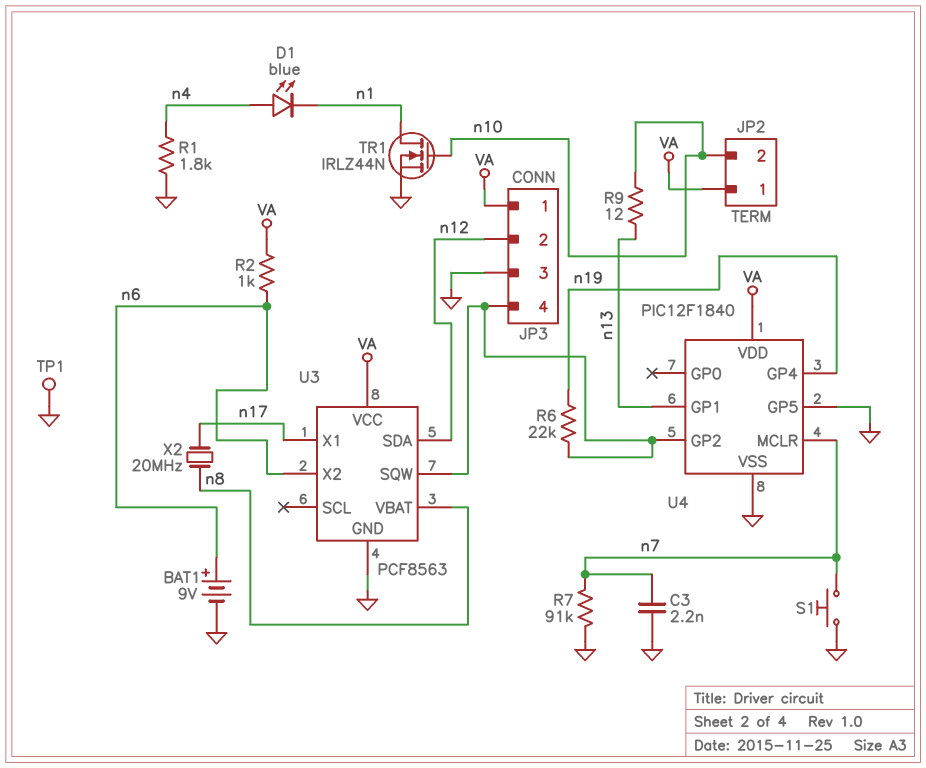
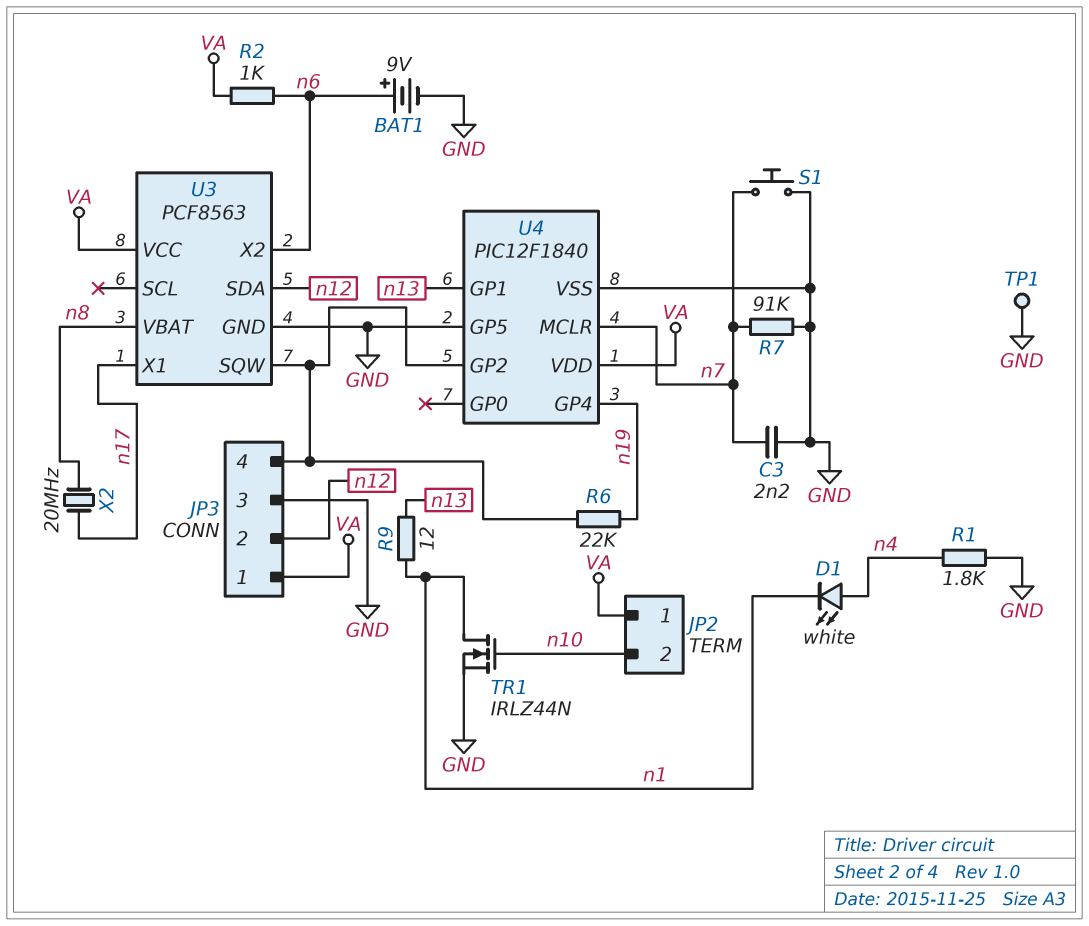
D1: LED blue (A n4, K n1) -> LED white (A n4, K n1)
R9: 12 (n10, n13) -> 12 (n1, n13)

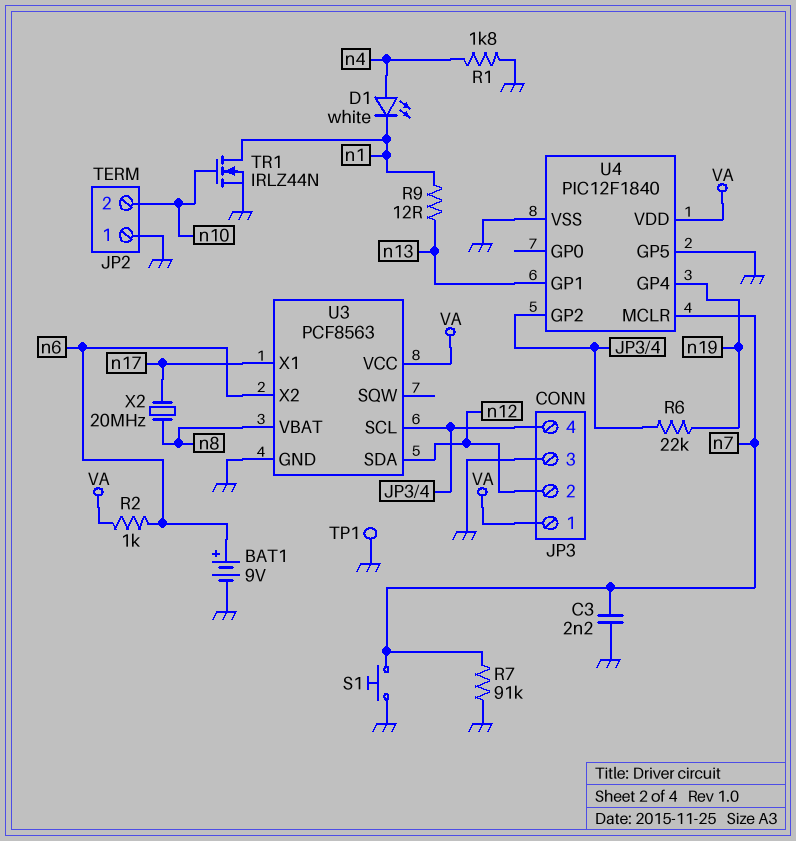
JP2 pin 1: VA -> GND
U3 pin SCL: none -> JP3/4
U3 pin SQW: JP3/4 -> none

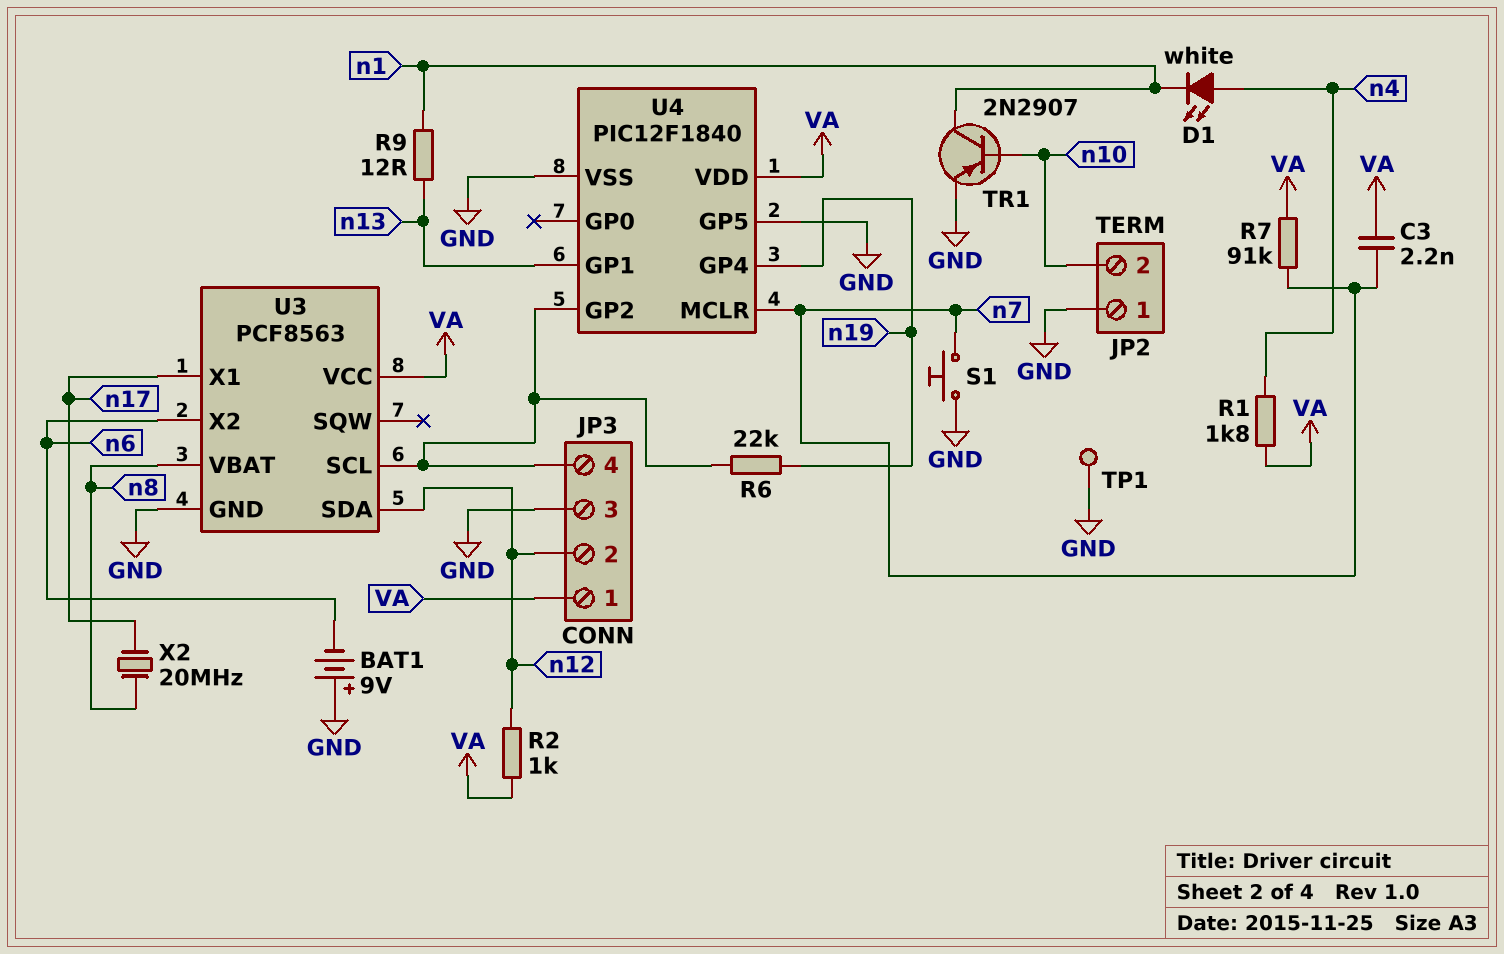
BAT1: 9V (plus n6, minus GND) -> 9V (plus GND, minus n6)
C3: 2.2nF (GND, n7) -> 2.2nF (VA, n7)
R1: 1.8k (GND, n4) -> 1.8k (VA, n4)
R2: 1k (VA, n6) -> 1k (VA, n12)
R7: 91k (GND, n7) -> 91k (VA, n7)
TR1: NMOS IRLZ44N (G n10, D n1, S GND) -> PNP 2N2907 (B n10, C n1, E GND)

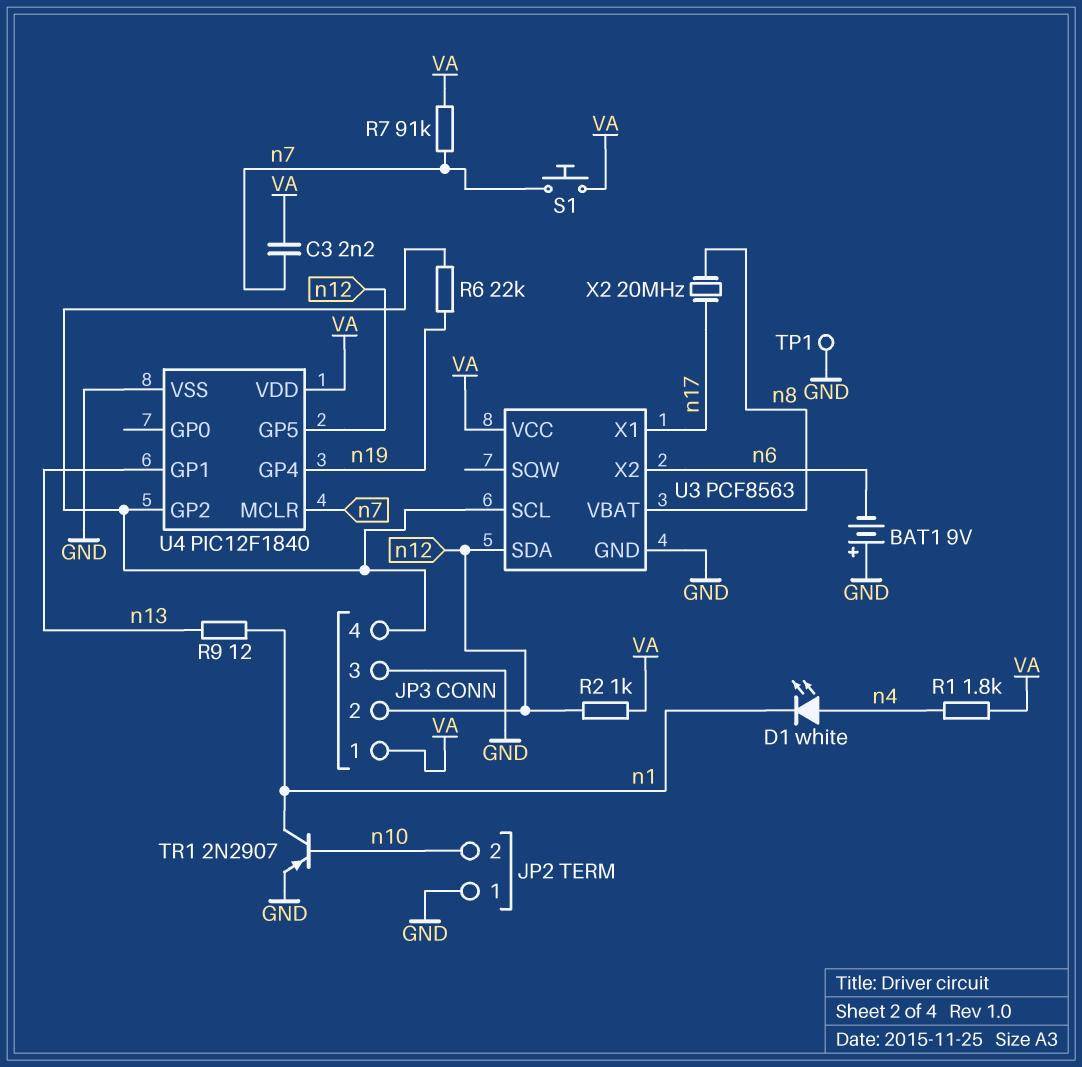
S1: button (GND, n7) -> button (VA, n7)
U4 pin GP5: GND -> n12

